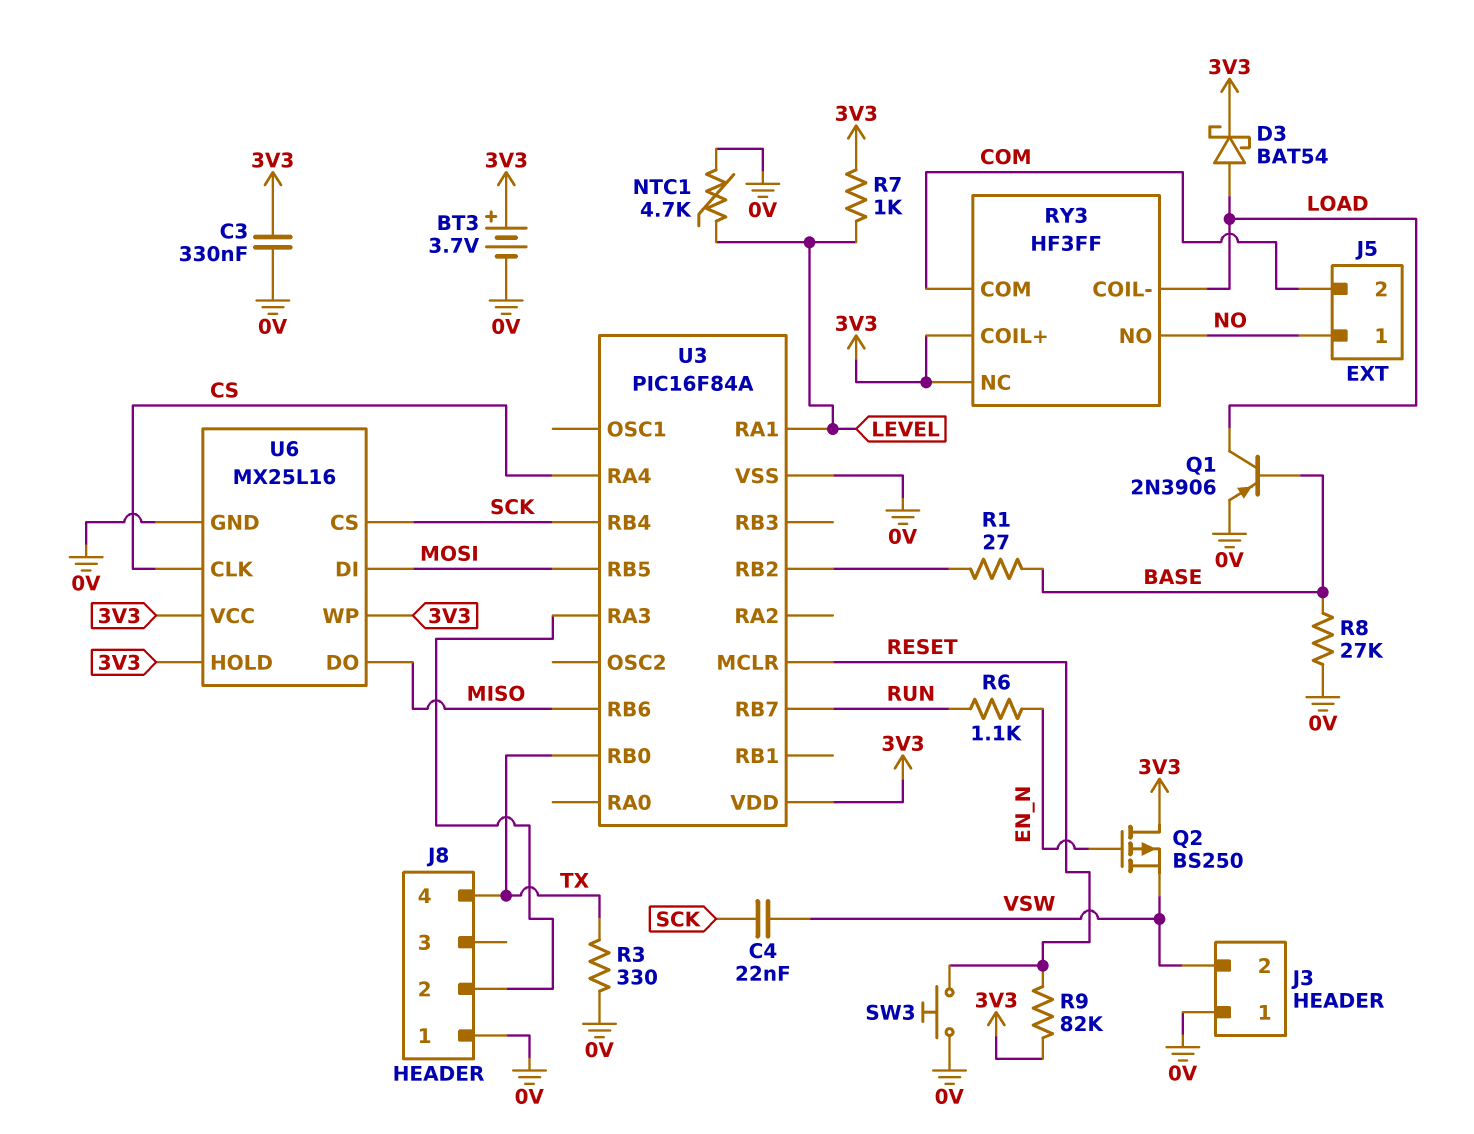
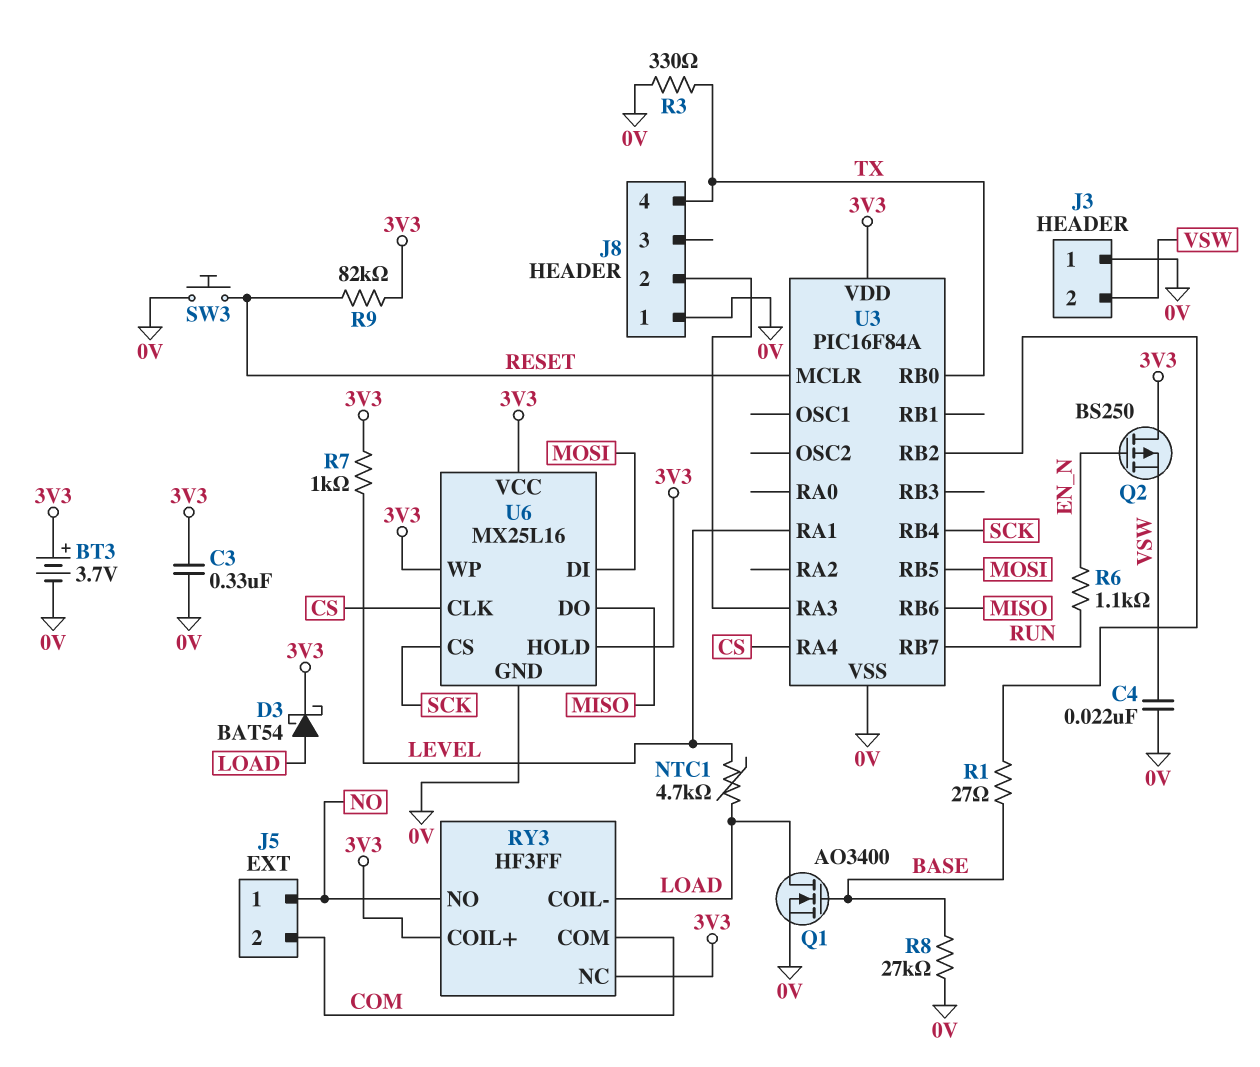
C4: 22nF (SCK, VSW) -> 22nF (0V, VSW)
NTC1: 4.7k (0V, LEVEL) -> 4.7k (LEVEL, LOAD)
Q1: PNP 2N3906 (B BASE, C LOAD, E 0V) -> NMOS AO3400 (G BASE, D LOAD, S 0V)

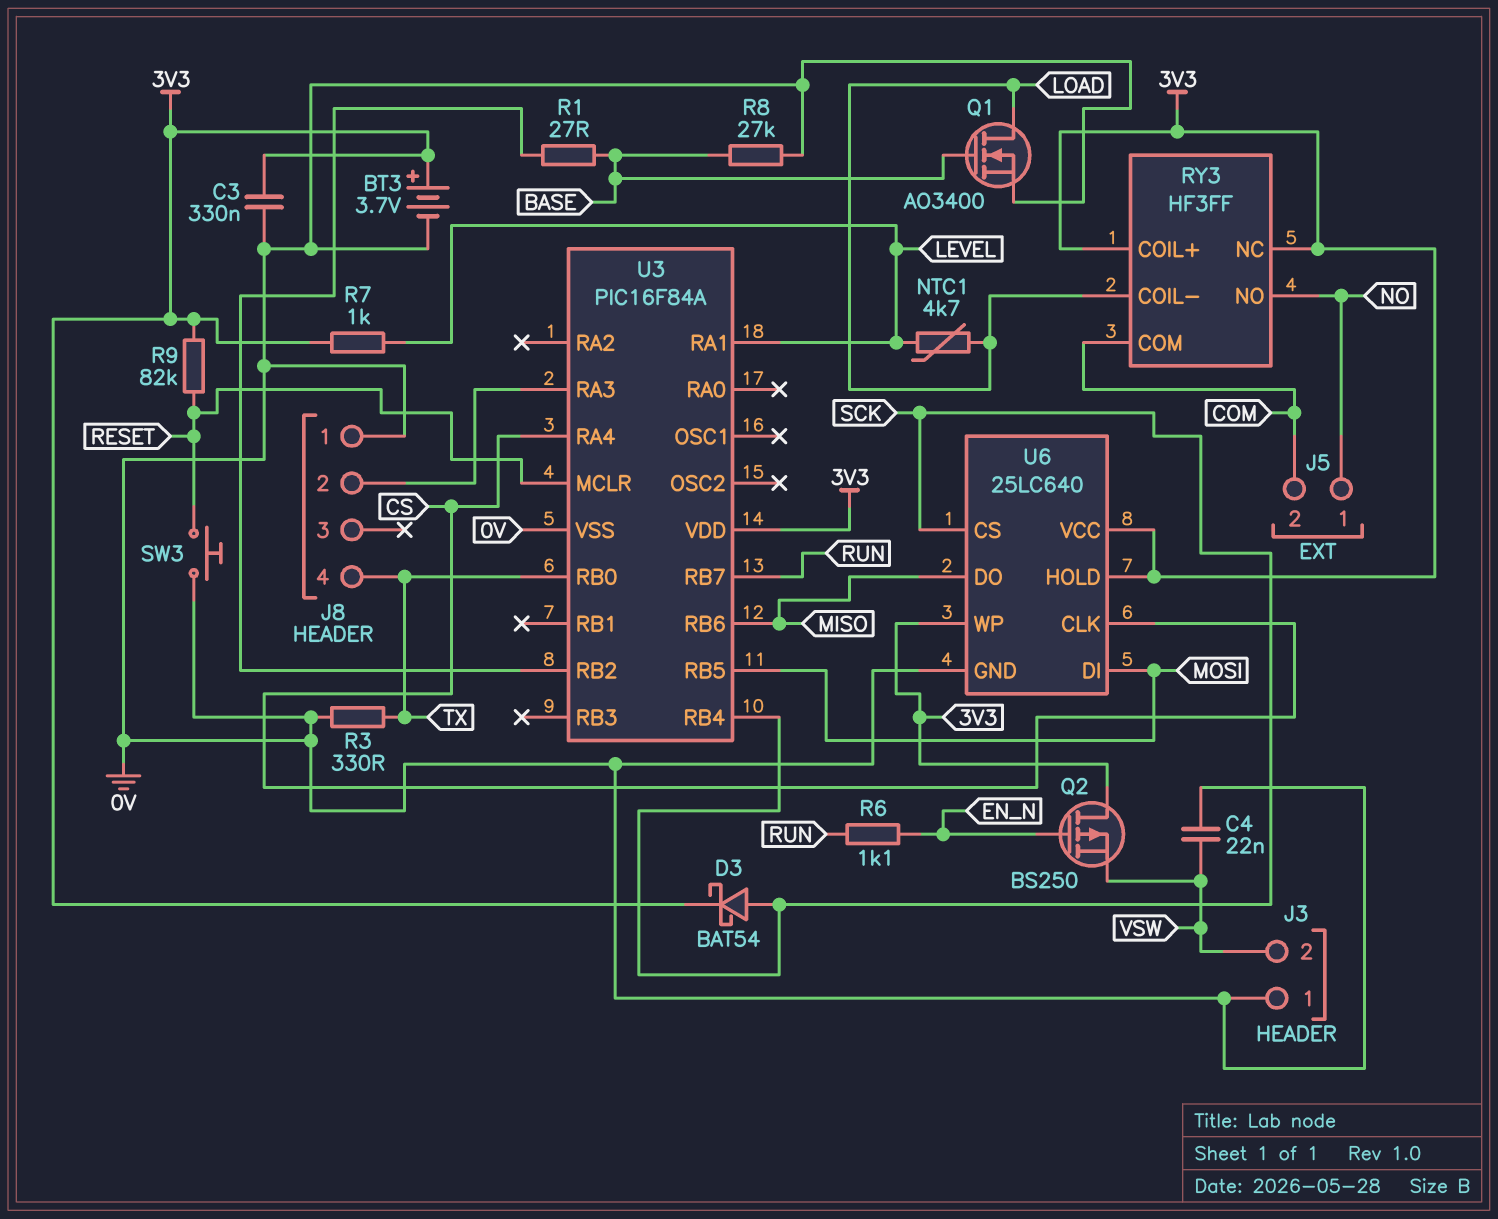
D3: schottky BAT54 (A LOAD, K 3V3) -> schottky BAT54 (A SCK, K 3V3)
U6: MX25L16 -> 25LC640

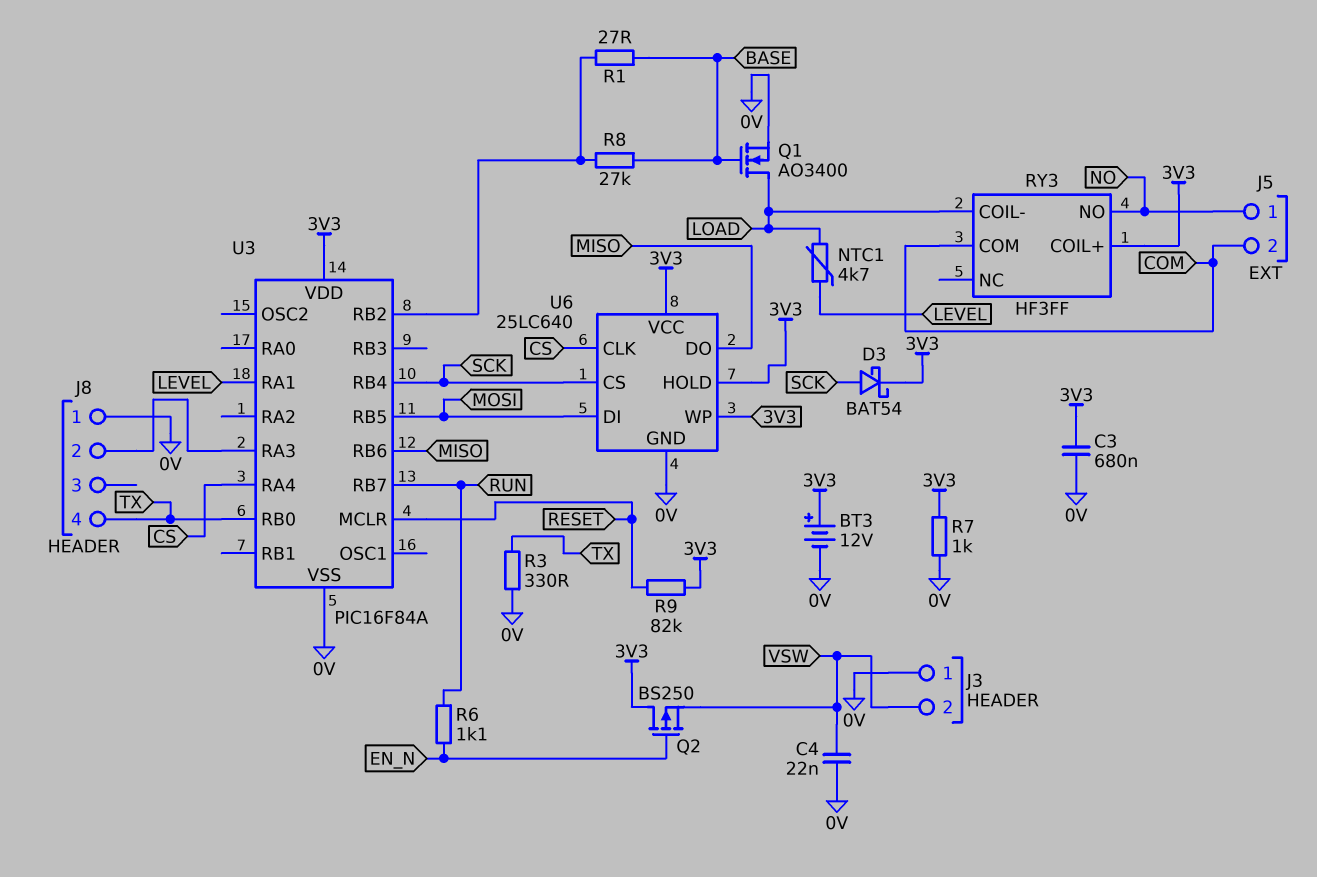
BT3: 3.7V (plus 3V3, minus 0V) -> 12V (plus 3V3, minus 0V)
C3: 330nF (0V, 3V3) -> 680nF (0V, 3V3)
R7: 1k (3V3, LEVEL) -> 1k (0V, 3V3)
R8: 27k (0V, BASE) -> 27k (BASE, U3/RB2)
RY3 pin NC: 3V3 -> none
SW3: button (0V, RESET) -> none

